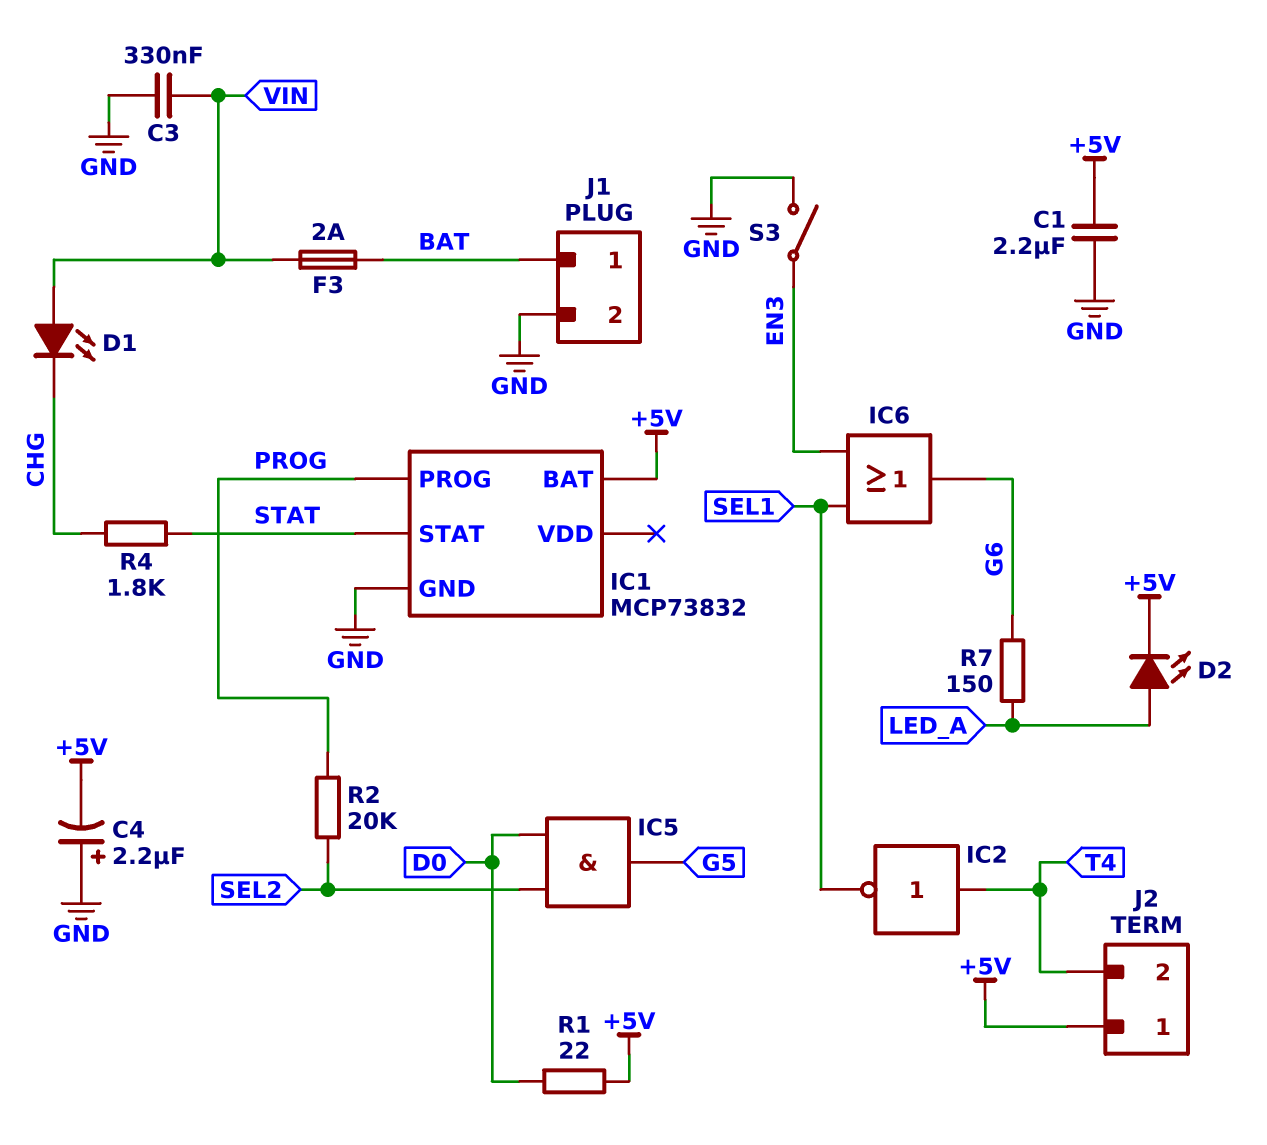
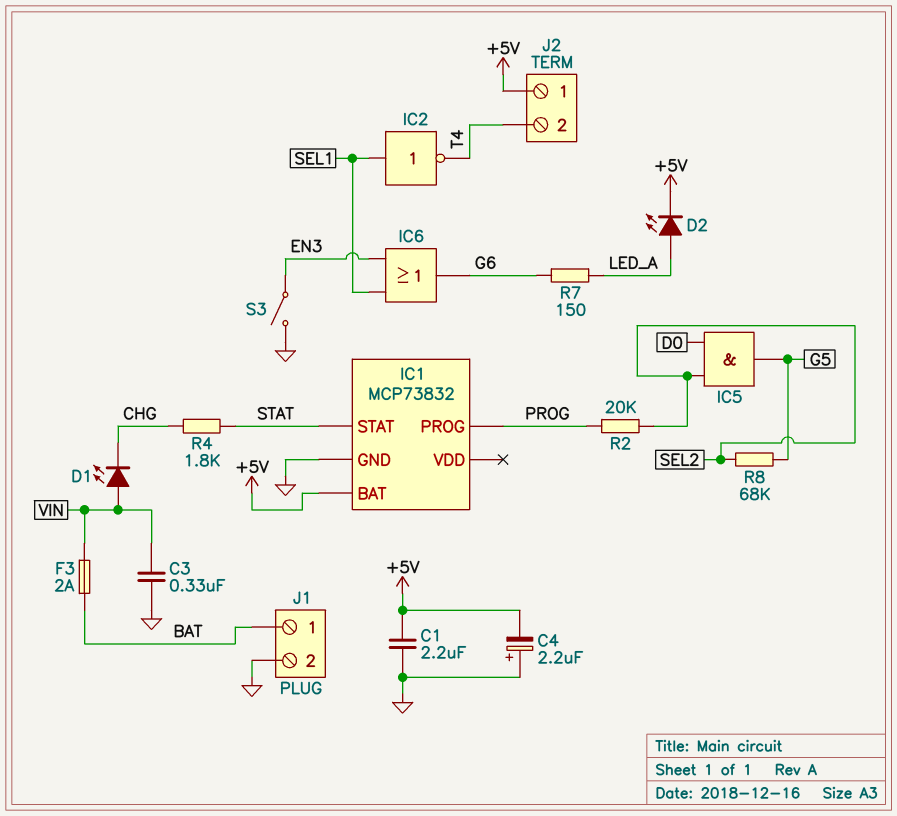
IC2: NOT (in T4, out SEL1) -> NOT (in SEL1, out T4)
R1: 22 (+5V, D0) -> none
R8: none -> 68k (G5, SEL2)

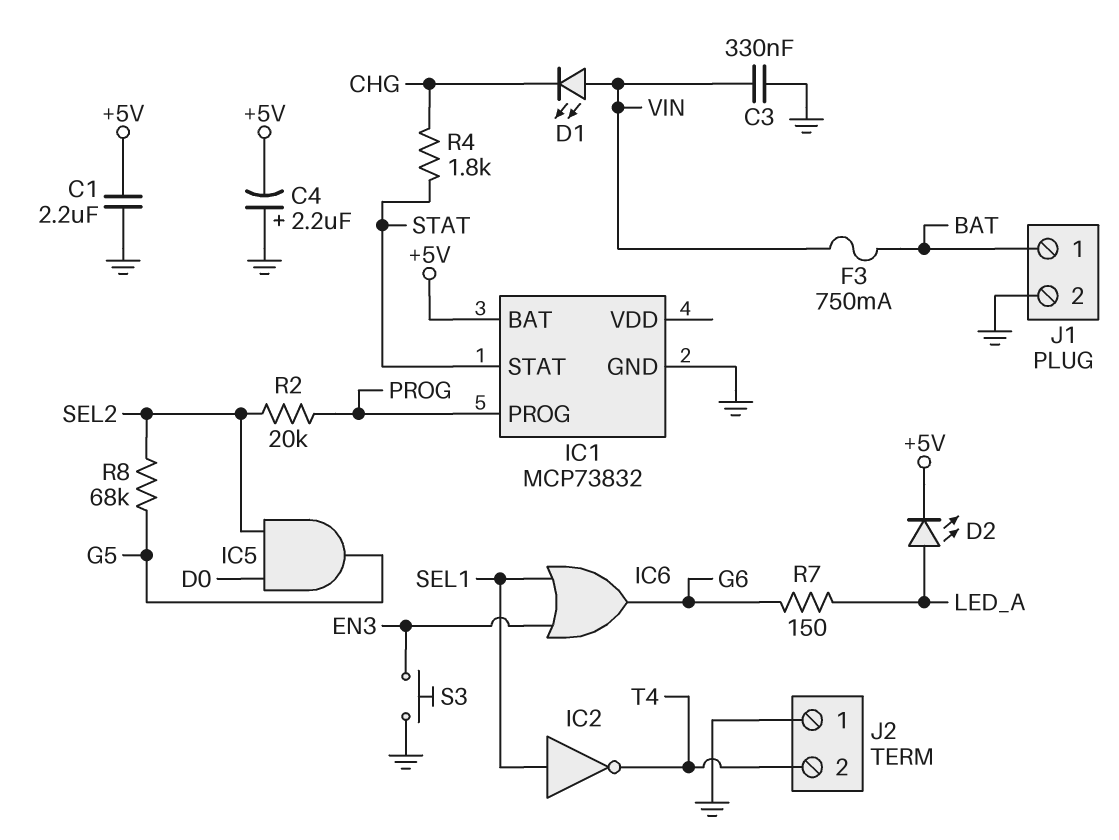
F3: 2A (BAT, VIN) -> 750mA (BAT, VIN)
J2 pin 1: +5V -> GND
S3: switch (EN3, GND) -> button (EN3, GND)

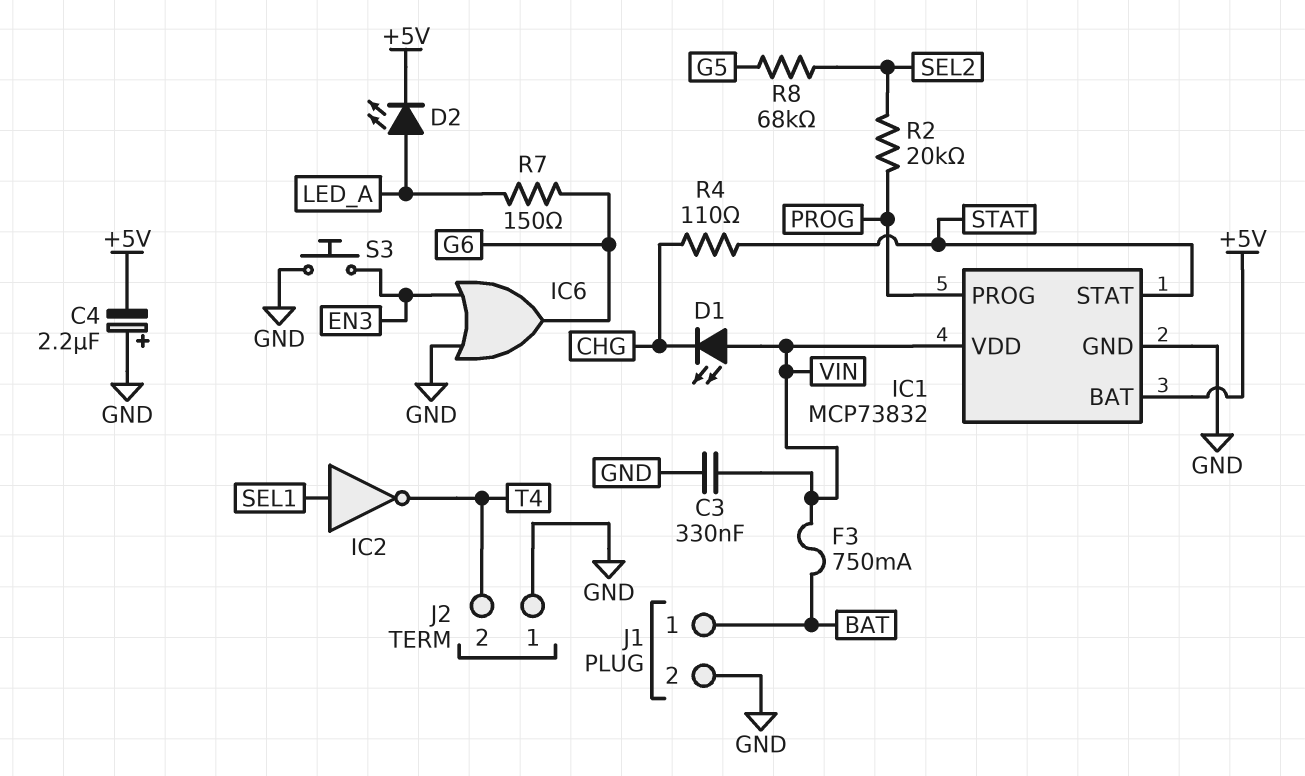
C1: 2.2uF (+5V, GND) -> none
IC1 pin VDD: none -> VIN
IC5: AND (in D0, in SEL2, out G5) -> none
IC6: OR (in EN3, in SEL1, out G6) -> OR (in EN3, in GND, out G6)
R4: 1.8k (CHG, STAT) -> 110 (CHG, STAT)

